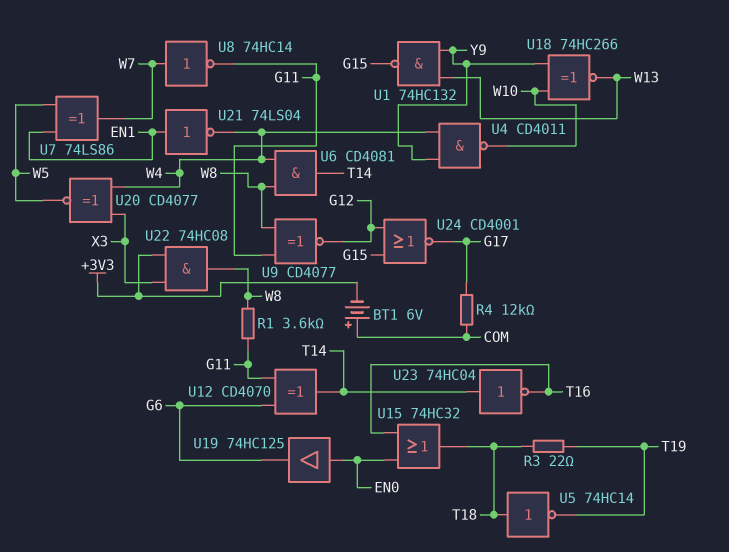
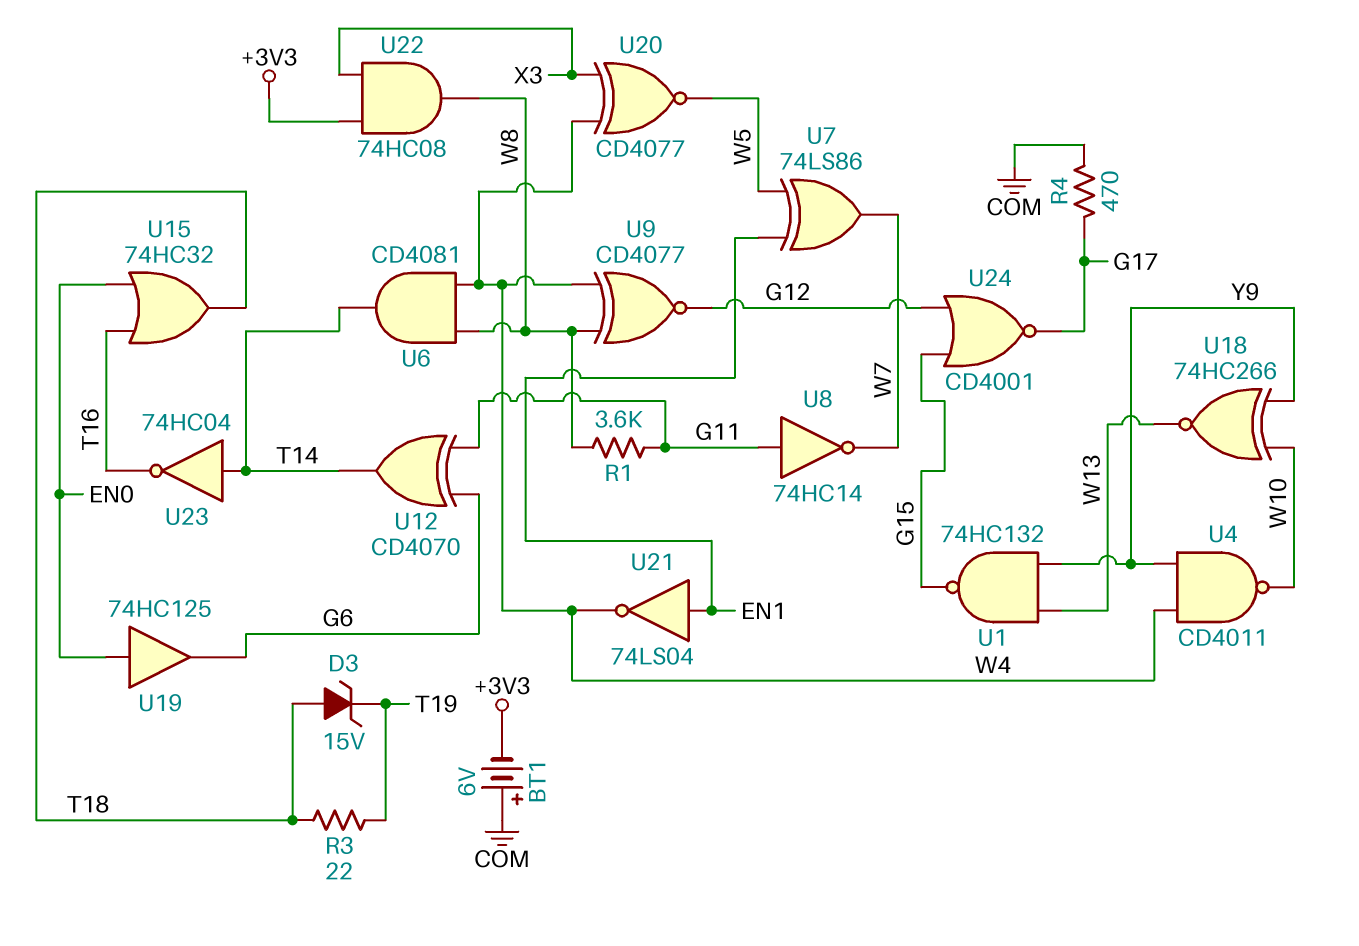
D3: none -> zener 15V (A T18, K T19)
R4: 12k (COM, G17) -> 470 (COM, G17)
U5: NOT 74HC14 (in T18, out T19) -> none
U8: NOT 74HC14 (in W7, out G11) -> NOT 74HC14 (in G11, out W7)
U9: XNOR CD4077 (in G11, in W8, out G12) -> XNOR CD4077 (in W4, in W8, out G12)

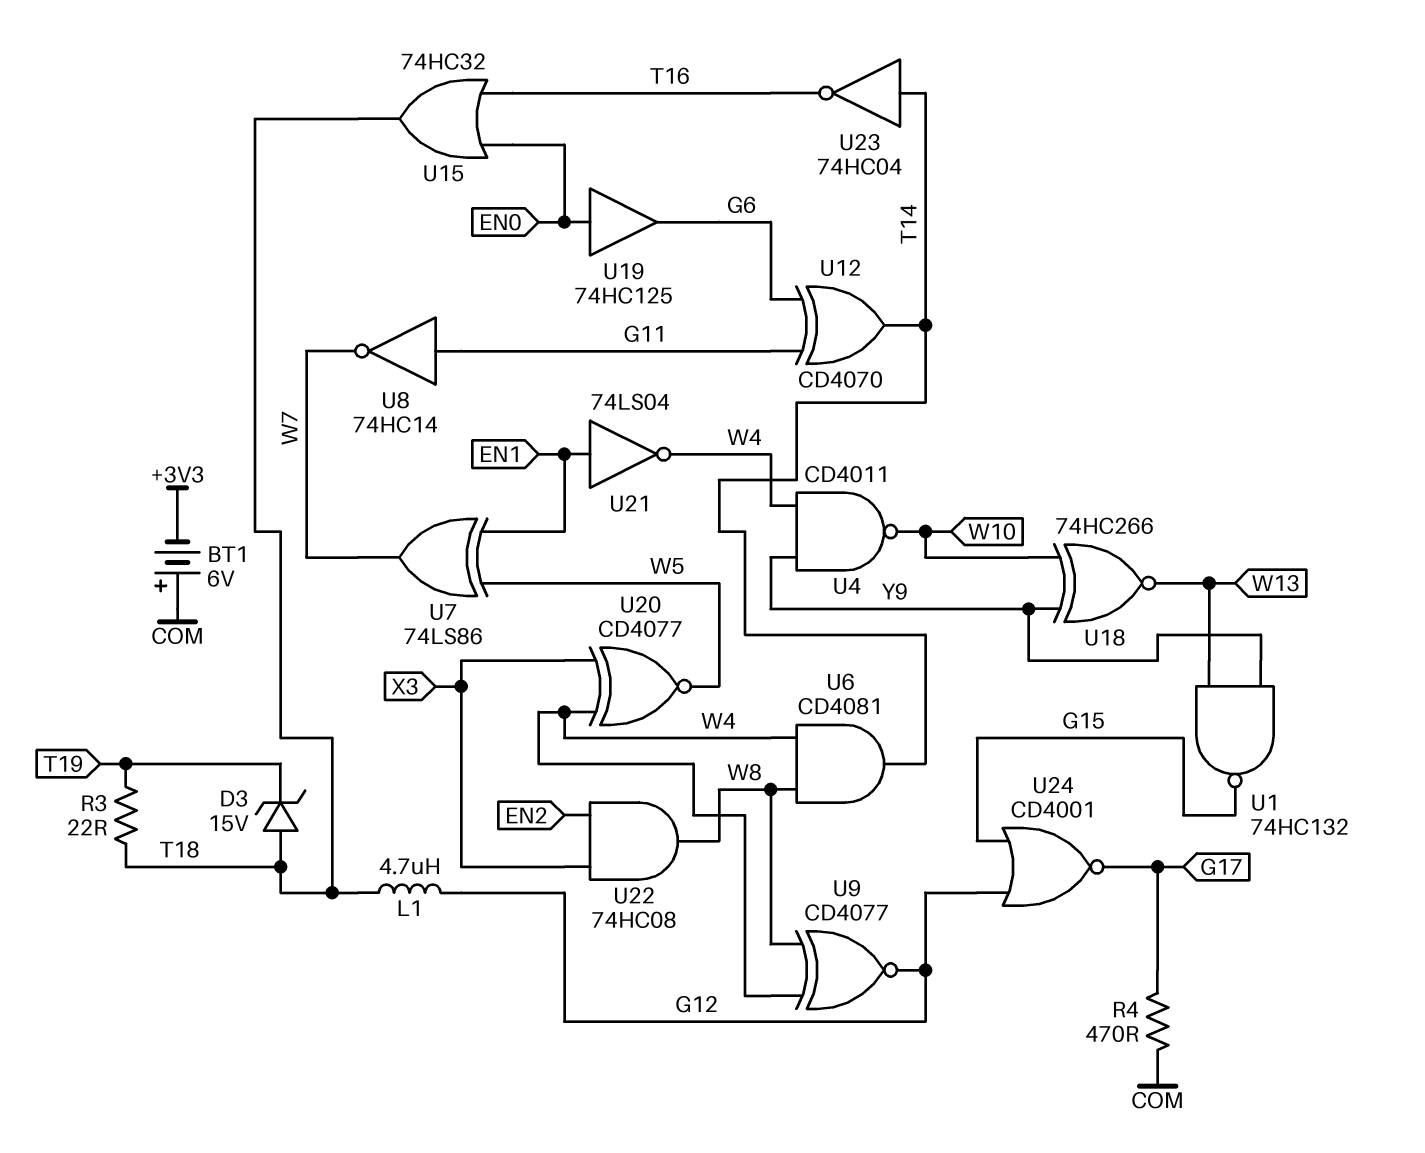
L1: none -> 4.7uH (G12, T18)
R1: 3.6k (G11, W8) -> none
U22: AND 74HC08 (in +3V3, in X3, out W8) -> AND 74HC08 (in EN2, in X3, out W8)

